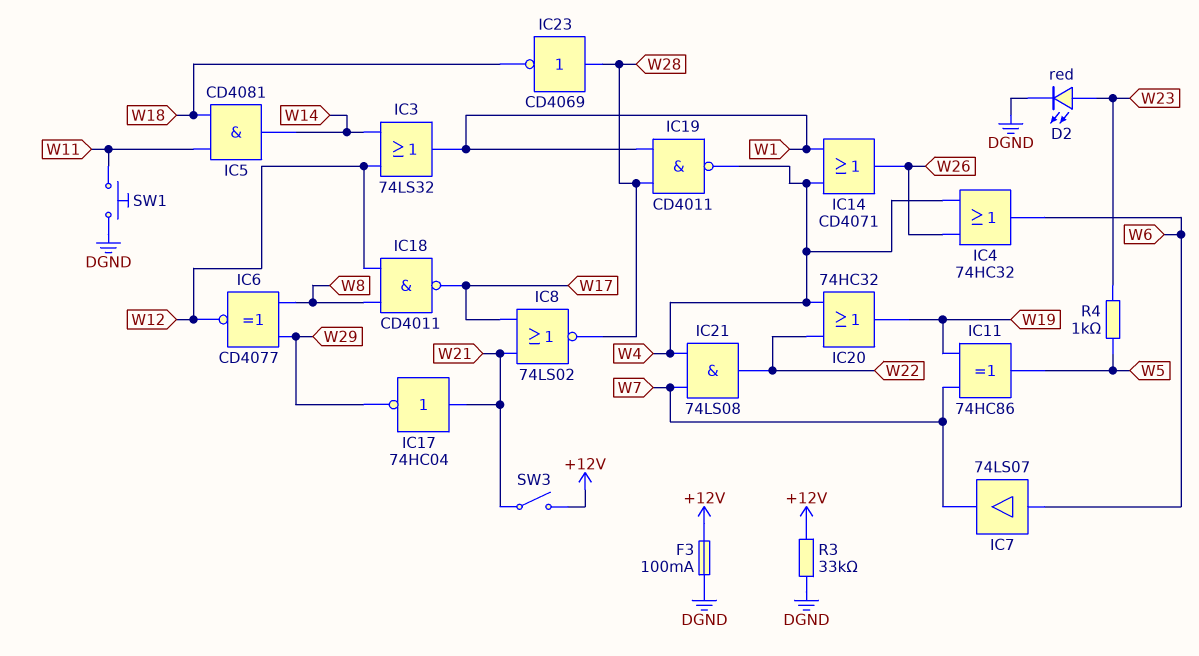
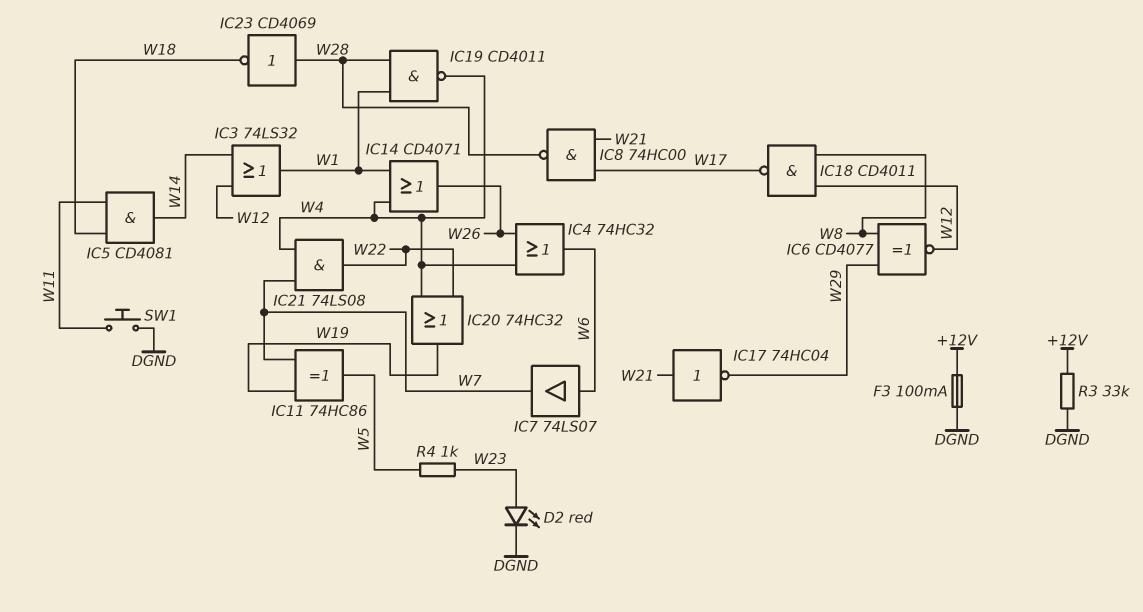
IC8: NOR 74LS02 (in W17, in W21, out W28) -> NAND 74HC00 (in W17, in W21, out W28)
SW3: switch (+12V, W21) -> none

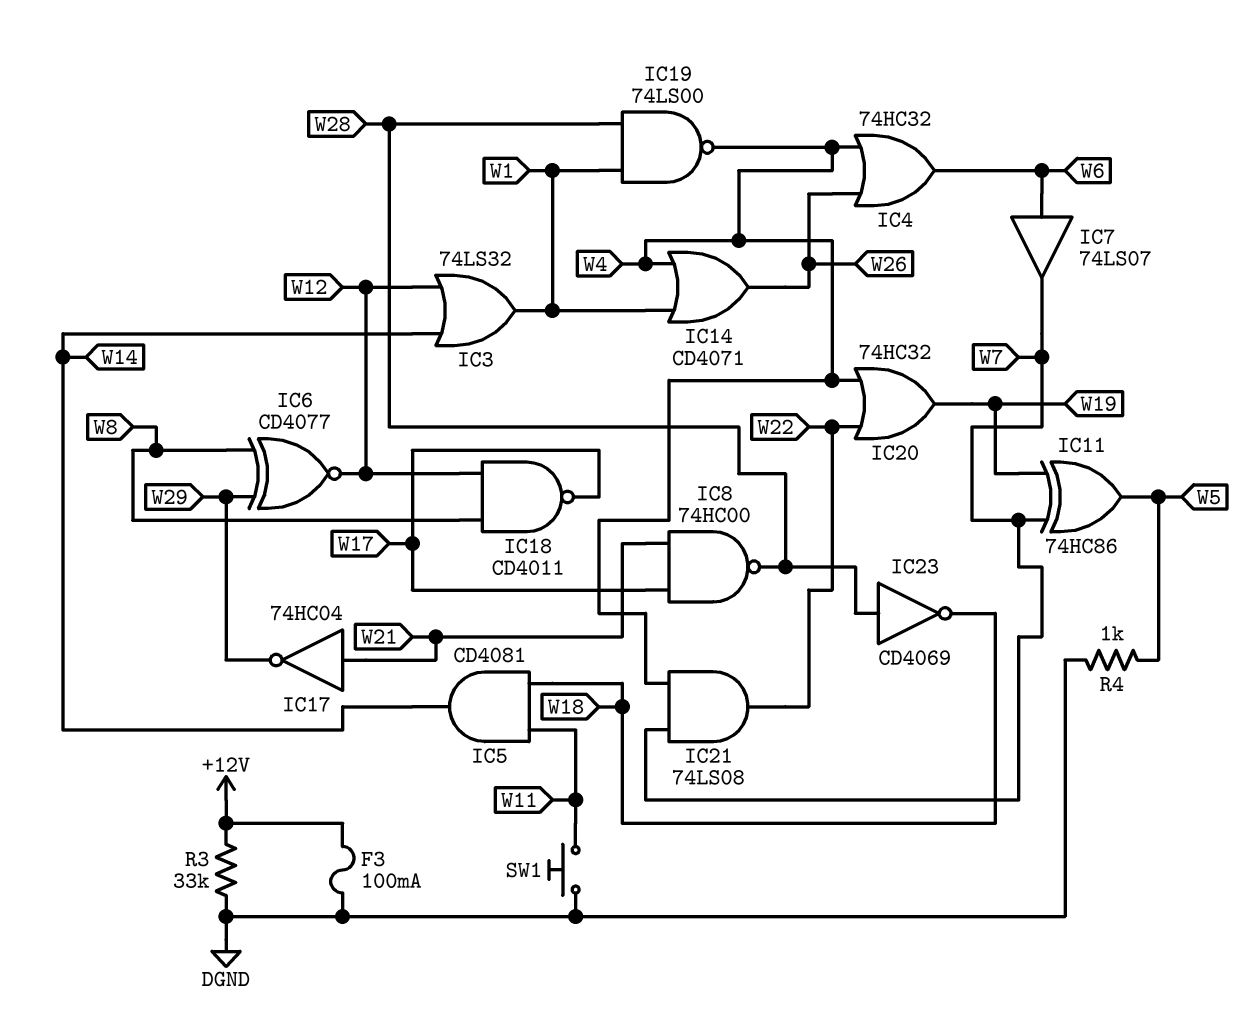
D2: LED red (A W23, K DGND) -> none
IC19: NAND CD4011 (in W1, in W28, out W4) -> NAND 74LS00 (in W1, in W28, out W4)
R4: 1k (W5, W23) -> 1k (DGND, W5)

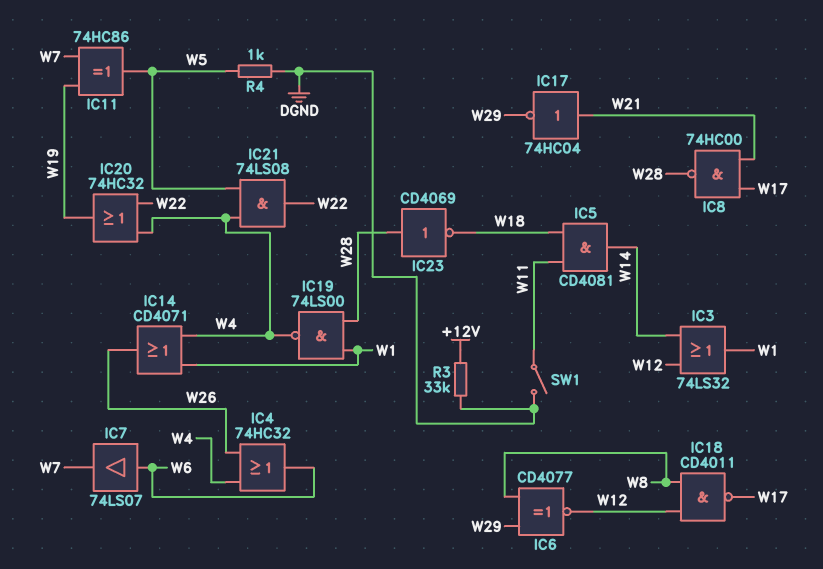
F3: 100mA (+12V, DGND) -> none
IC21: AND 74LS08 (in W4, in W7, out W22) -> AND 74LS08 (in W4, in W5, out W22)
SW1: button (DGND, W11) -> switch (DGND, W11)

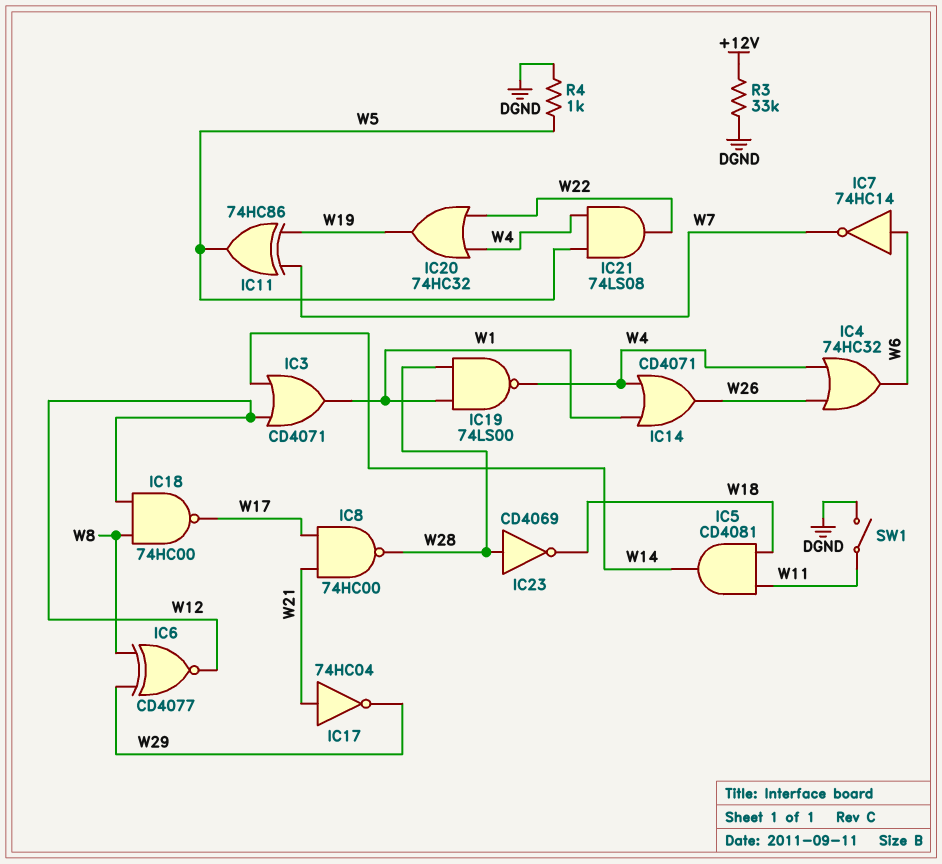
IC3: OR 74LS32 (in W12, in W14, out W1) -> OR CD4071 (in W12, in W14, out W1)
IC7: buffer 74LS07 (in W6, out W7) -> NOT 74HC14 (in W6, out W7)
IC18: NAND CD4011 (in W8, in W12, out W17) -> NAND 74HC00 (in W8, in W12, out W17)

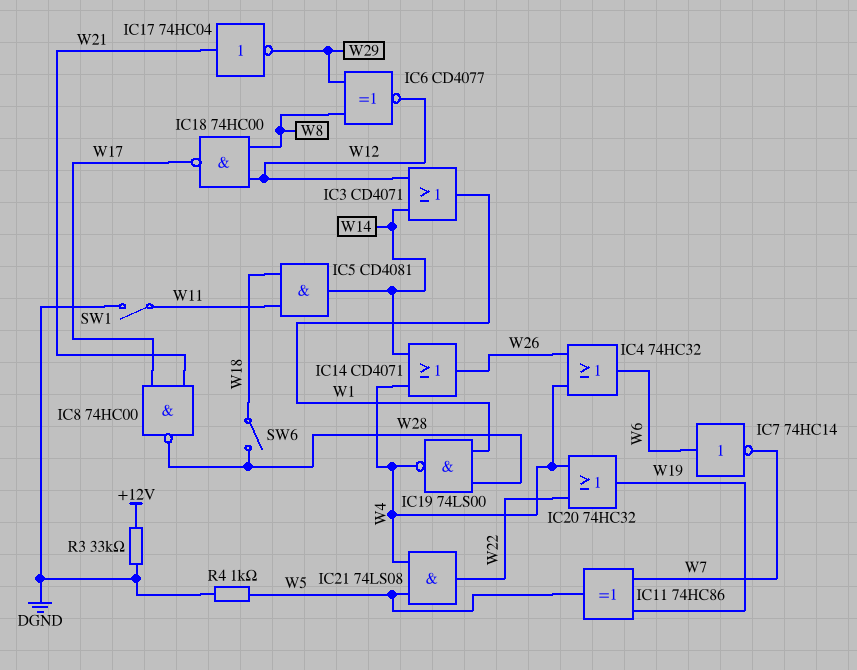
IC14: OR CD4071 (in W1, in W4, out W26) -> OR CD4071 (in W4, in W14, out W26)
IC23: NOT CD4069 (in W28, out W18) -> none
SW6: none -> switch (W18, W28)

